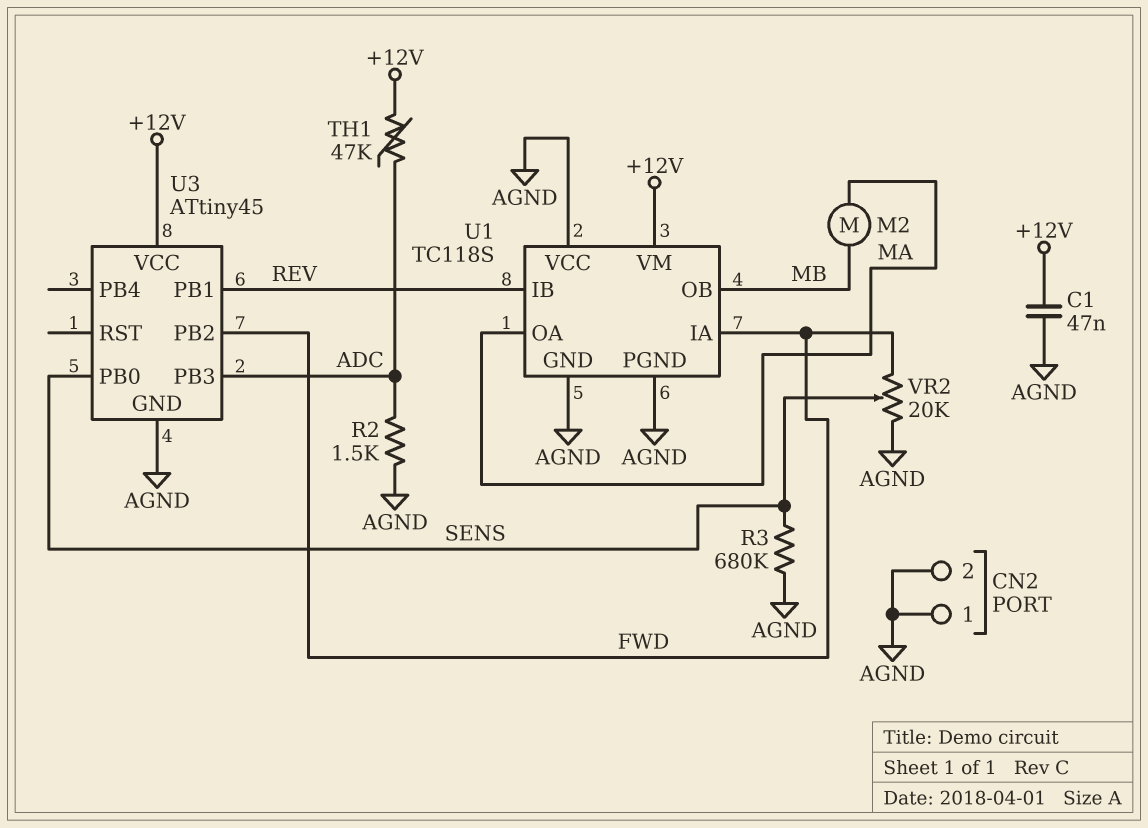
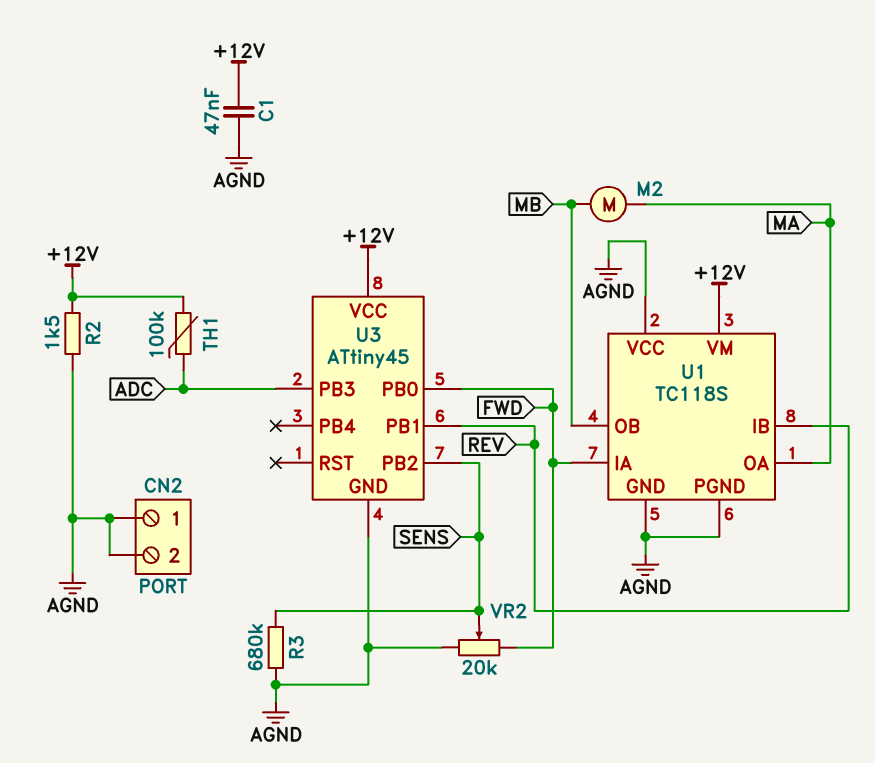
R2: 1.5k (ADC, AGND) -> 1.5k (+12V, AGND)
TH1: 47k (+12V, ADC) -> 100k (+12V, ADC)
U3 pin PB0: SENS -> FWD
U3 pin PB2: FWD -> SENS

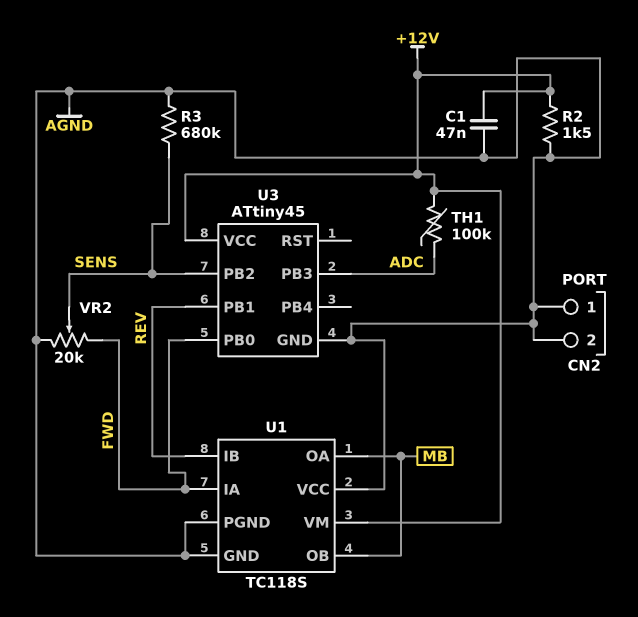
M2: motor (MA, MB) -> none
U1 pin OA: MA -> MB

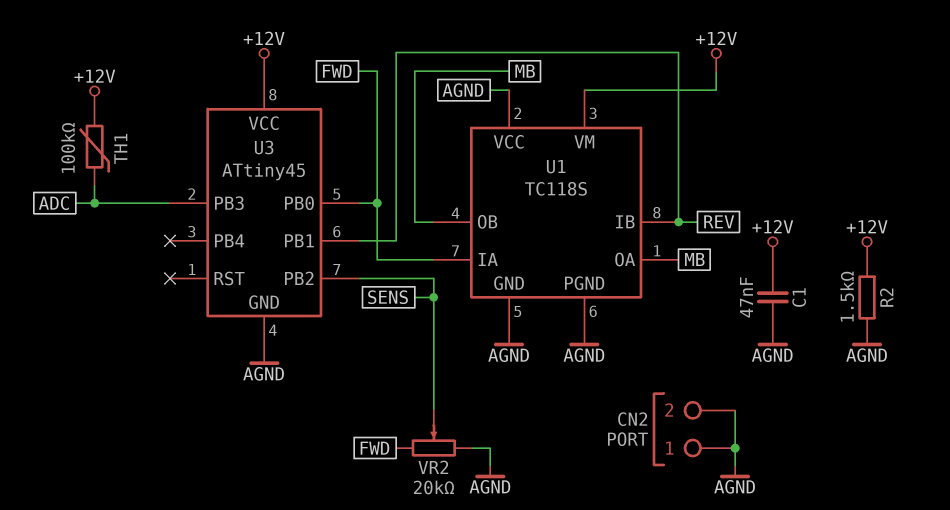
R3: 680k (AGND, SENS) -> none

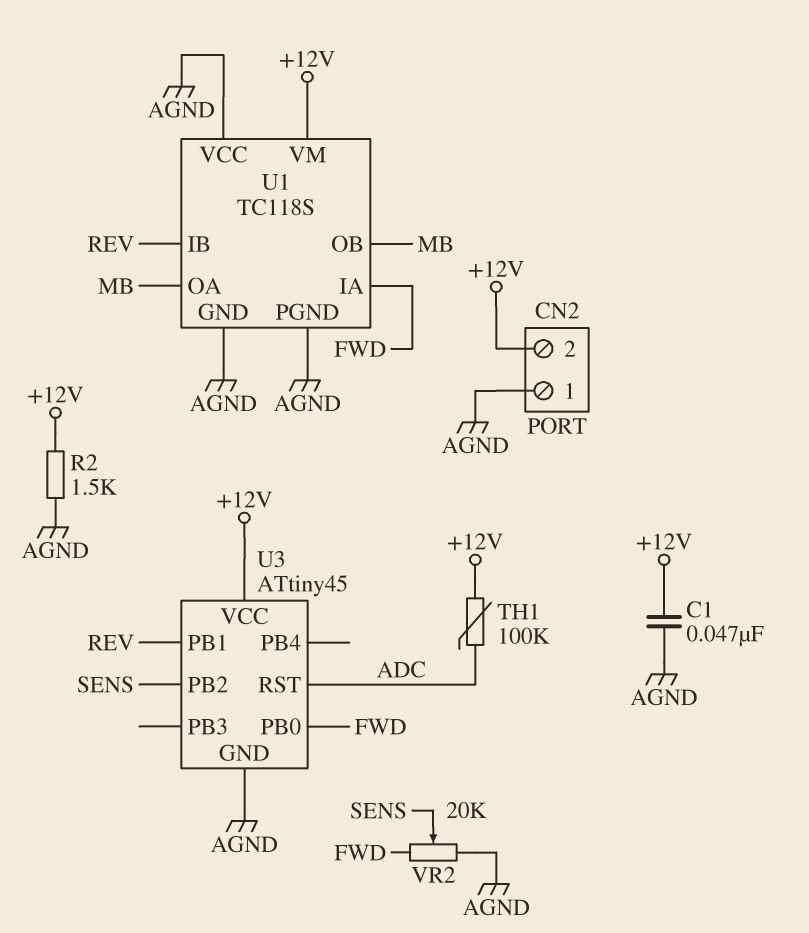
CN2 pin 2: AGND -> +12V
U3 pin PB3: ADC -> none
U3 pin RST: none -> ADC

